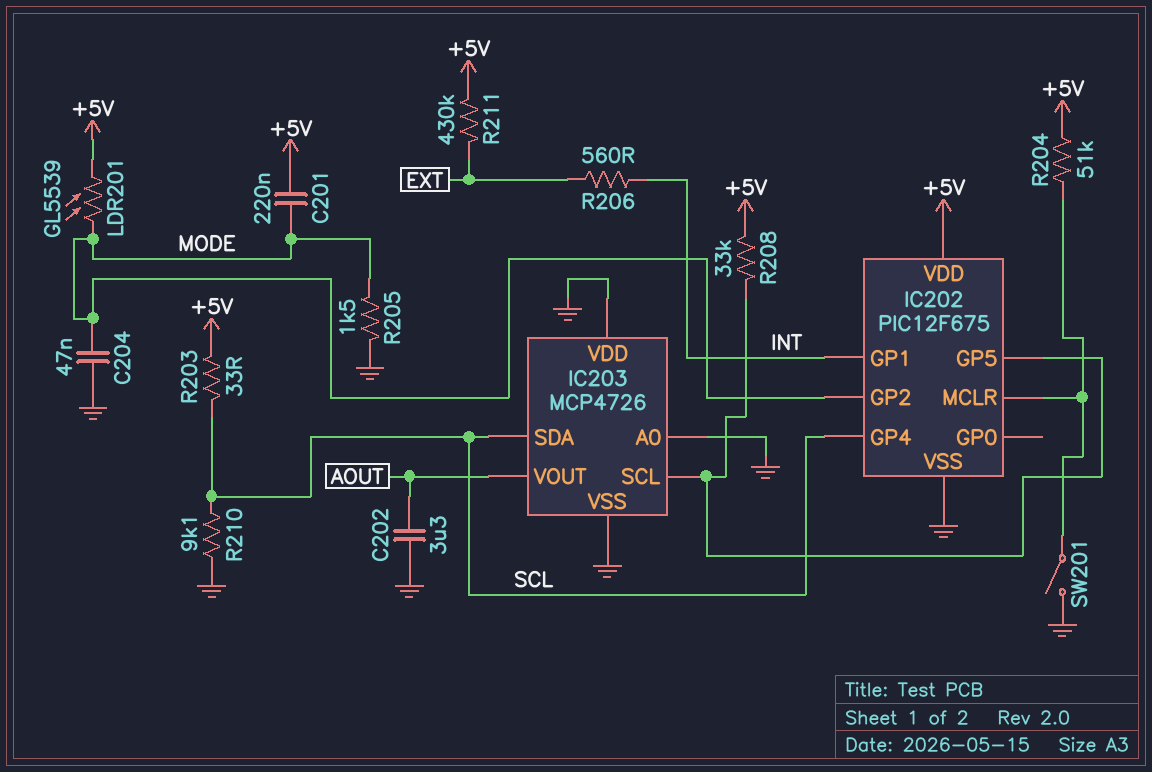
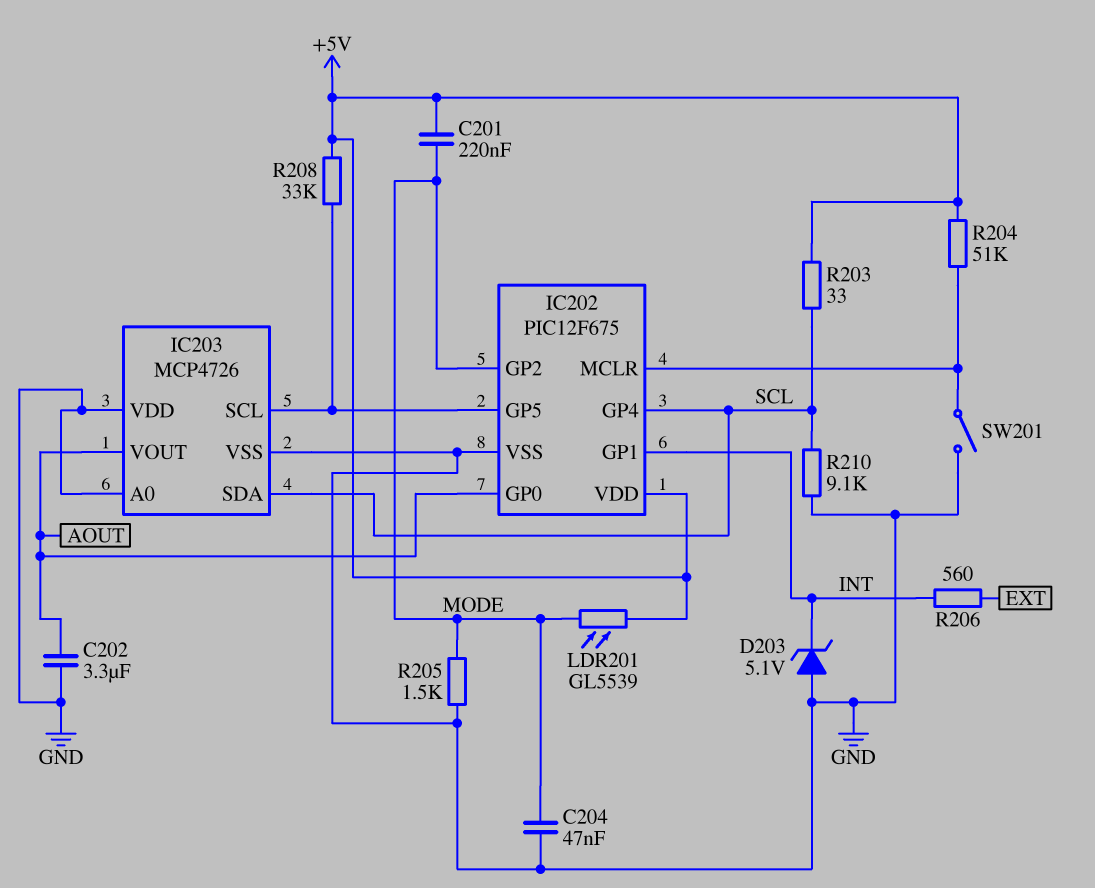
D203: none -> zener 5.1V (A GND, K INT)
IC202 pin GP0: none -> AOUT
R211: 430k (+5V, EXT) -> none

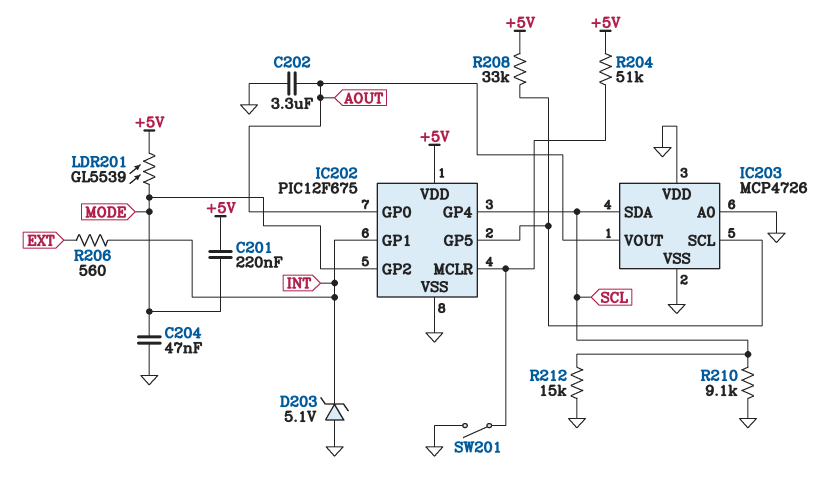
R203: 33 (+5V, SCL) -> none
R205: 1.5k (GND, MODE) -> none
R212: none -> 15k (GND, SCL)

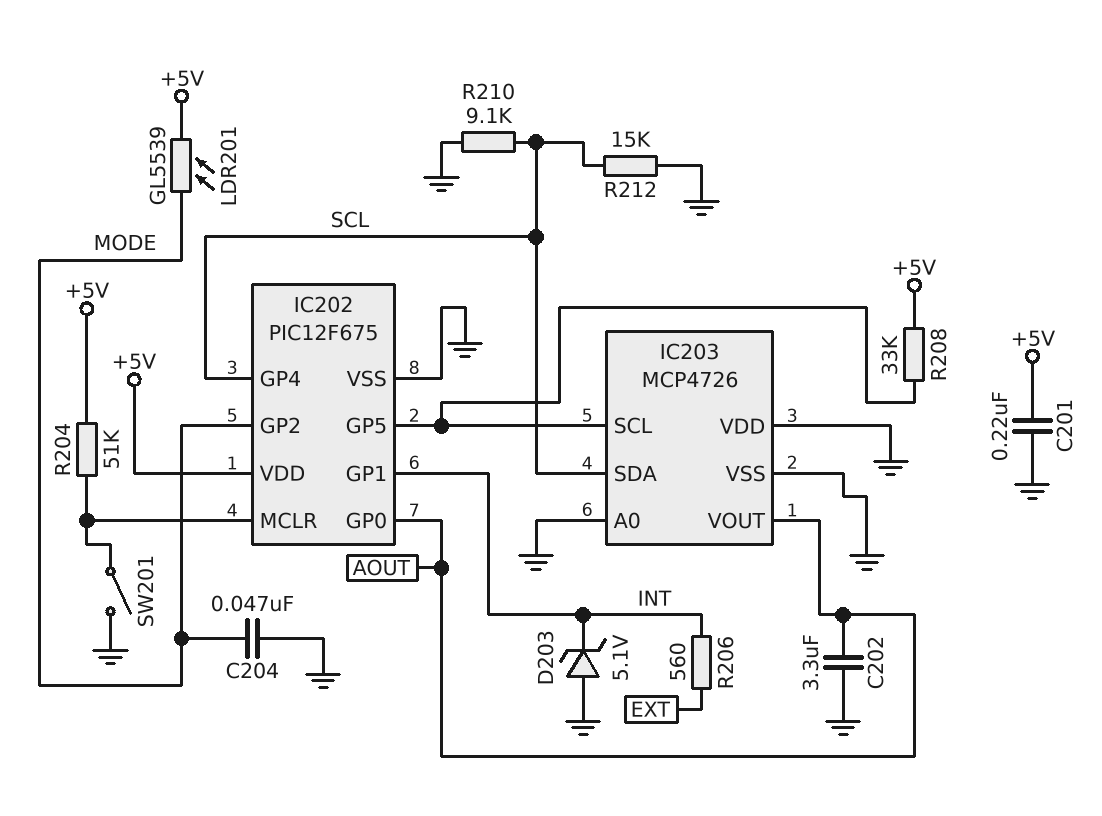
C201: 220nF (+5V, MODE) -> 220nF (+5V, GND)

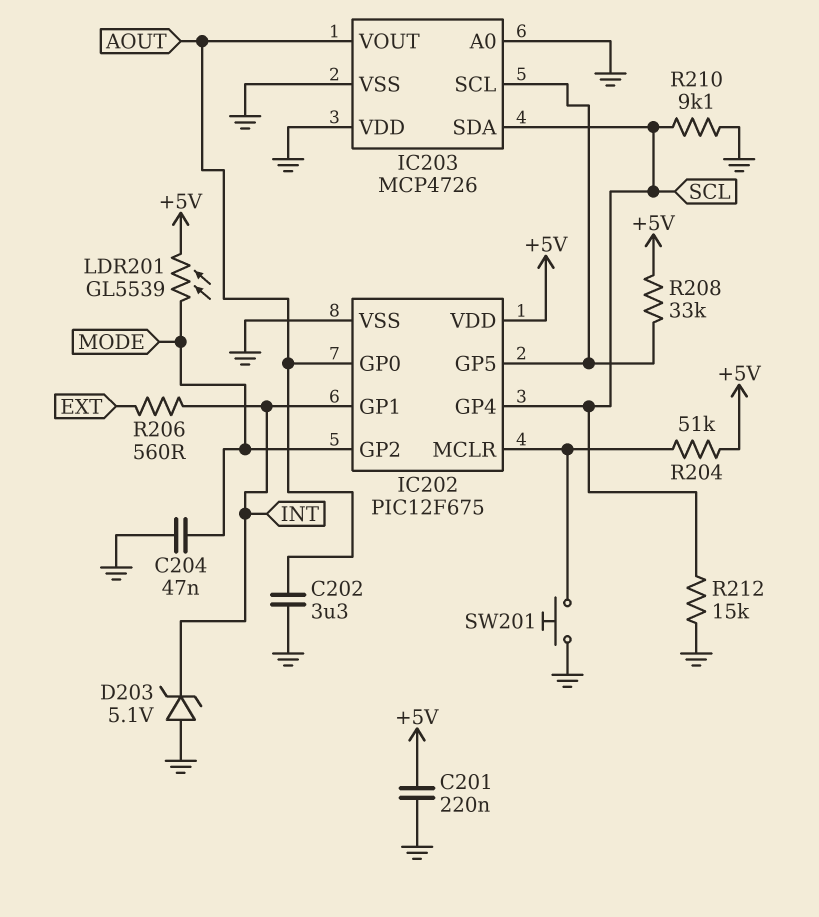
SW201: switch (GND, IC202/MCLR) -> button (GND, IC202/MCLR)

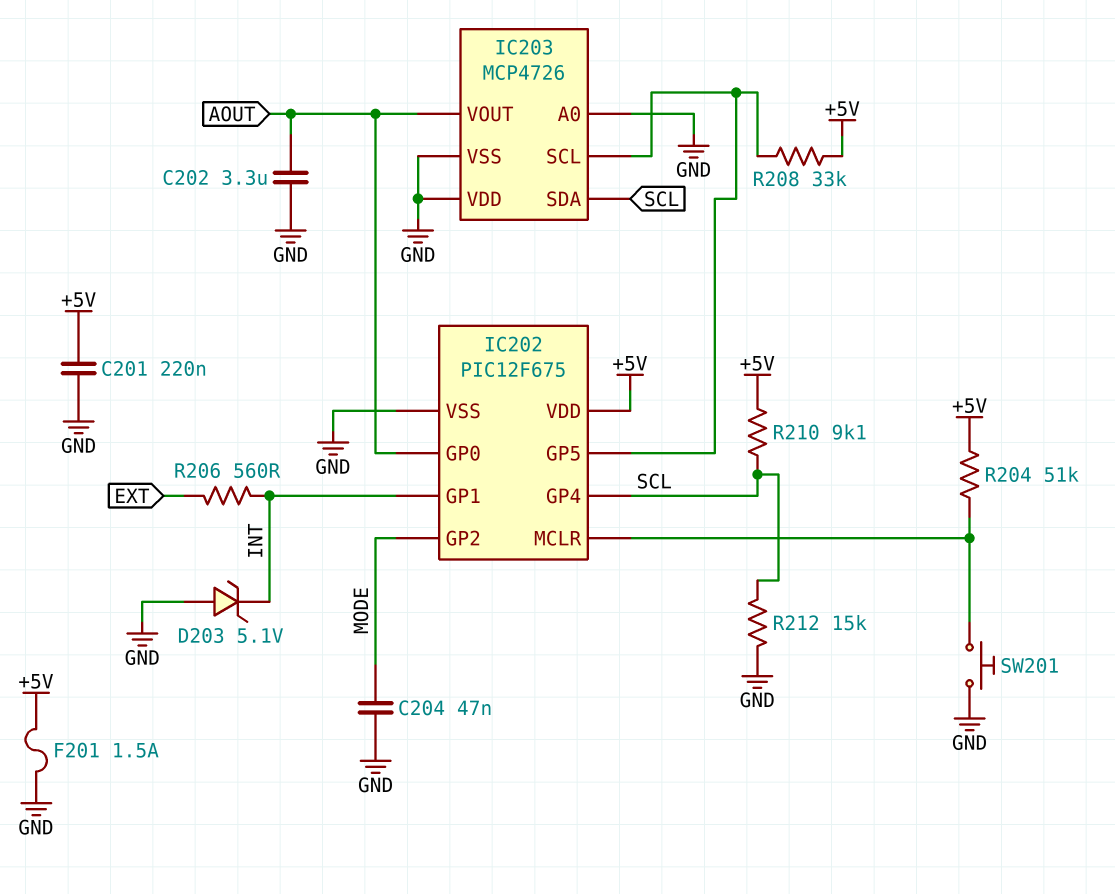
F201: none -> 1.5A (+5V, GND)
LDR201: GL5539 (+5V, MODE) -> none
R210: 9.1k (GND, SCL) -> 9.1k (+5V, SCL)

